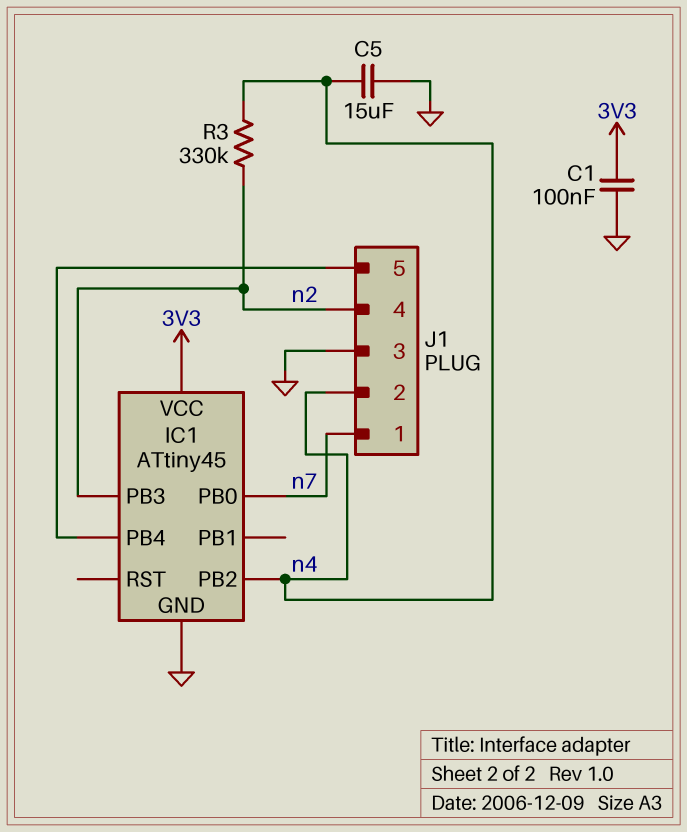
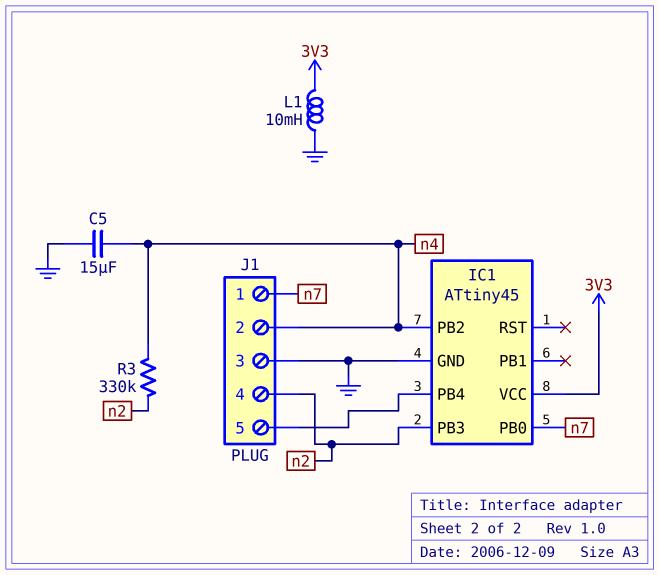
C1: 100nF (3V3, GND) -> none
L1: none -> 10mH (3V3, GND)

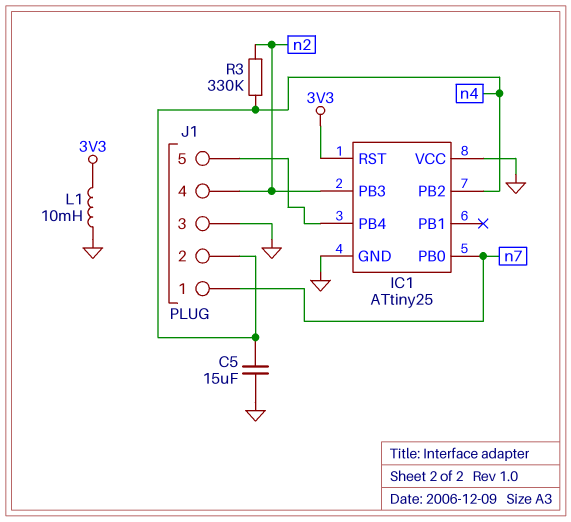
IC1: ATtiny45 -> ATtiny25
IC1 pin RST: none -> 3V3
IC1 pin VCC: 3V3 -> GND

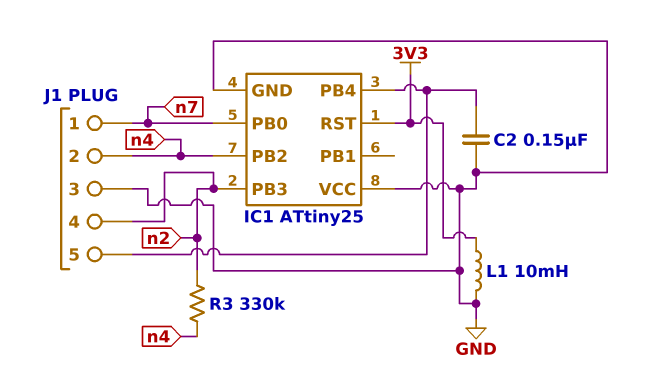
C2: none -> 150nF (GND, IC1/PB4)
C5: 15uF (GND, n4) -> none

